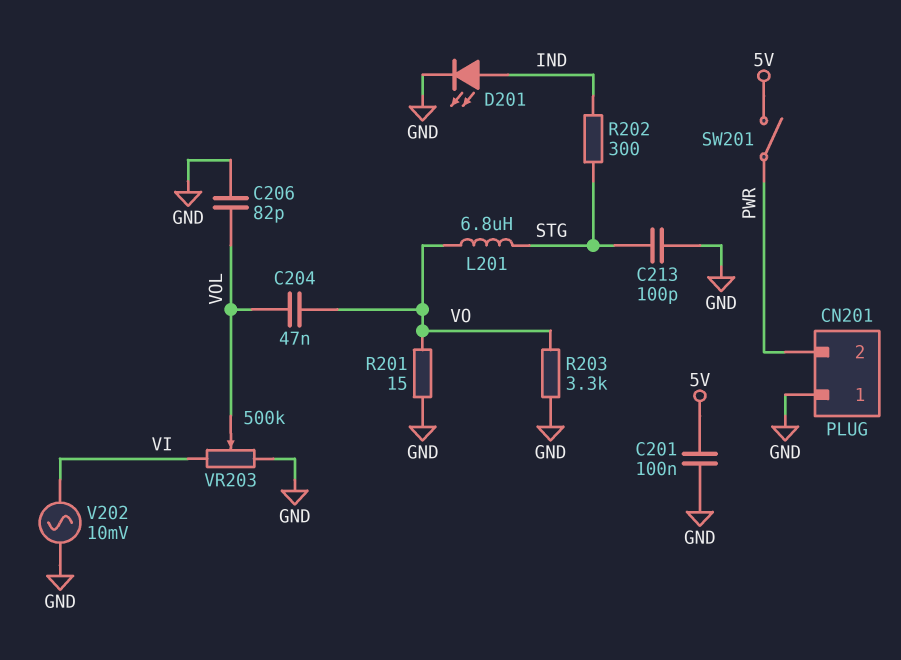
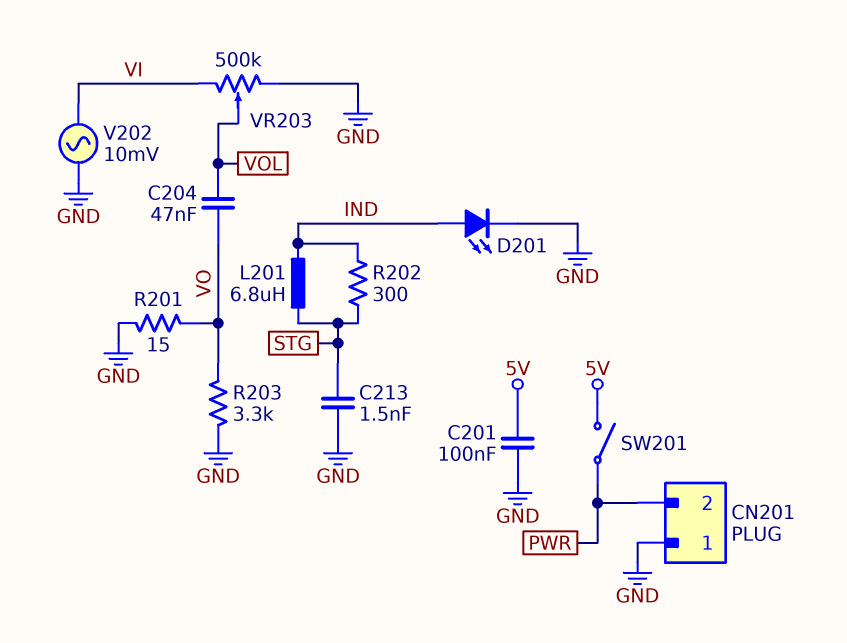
C206: 82pF (GND, VOL) -> none
C213: 100pF (GND, STG) -> 1.5nF (GND, STG)
L201: 6.8uH (STG, VO) -> 6.8uH (IND, STG)

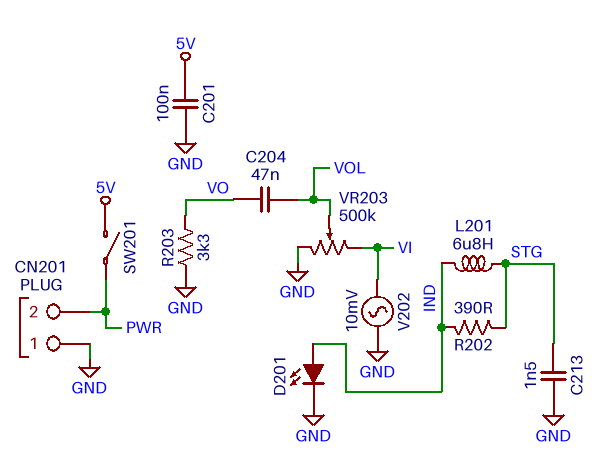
R201: 15 (GND, VO) -> none
R202: 300 (IND, STG) -> 390 (IND, STG)

